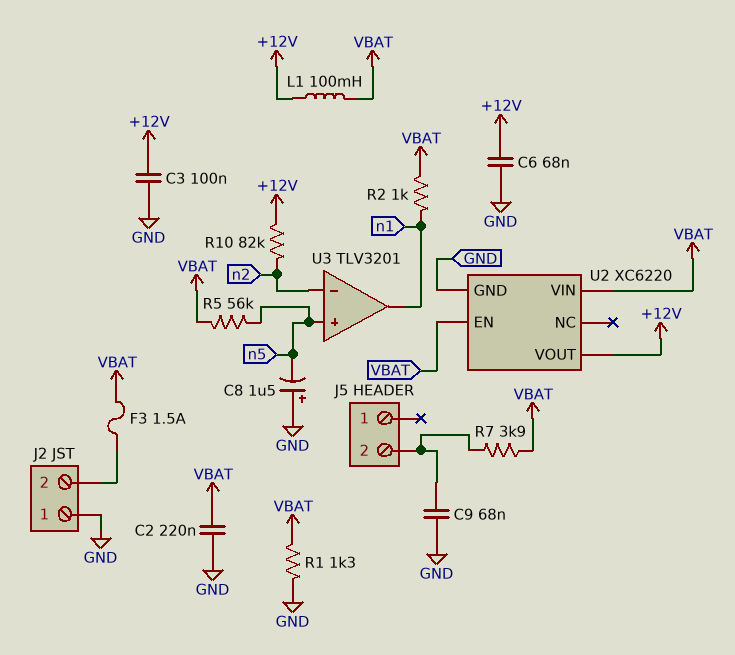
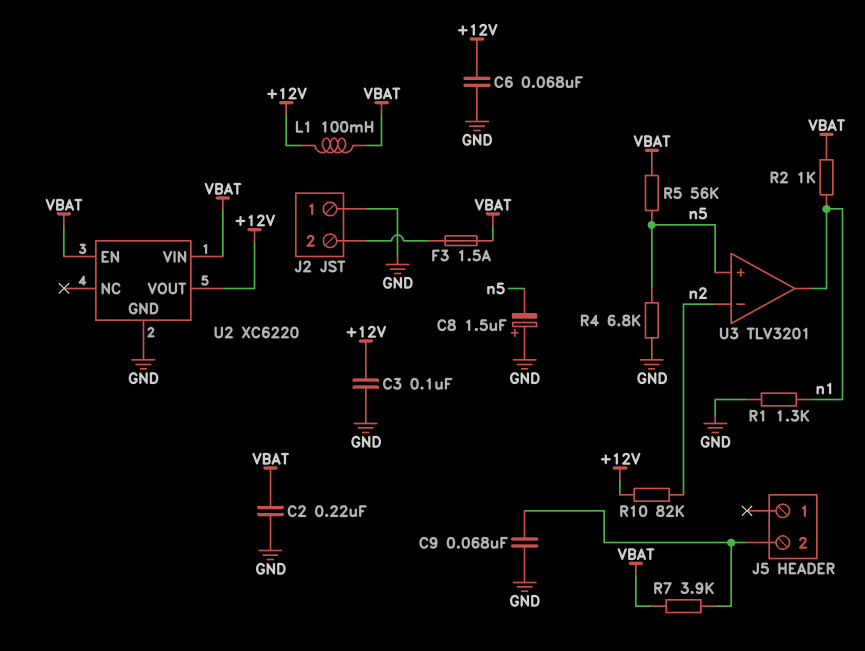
R1: 1.3k (GND, VBAT) -> 1.3k (GND, n1)
R4: none -> 6.8k (GND, n5)

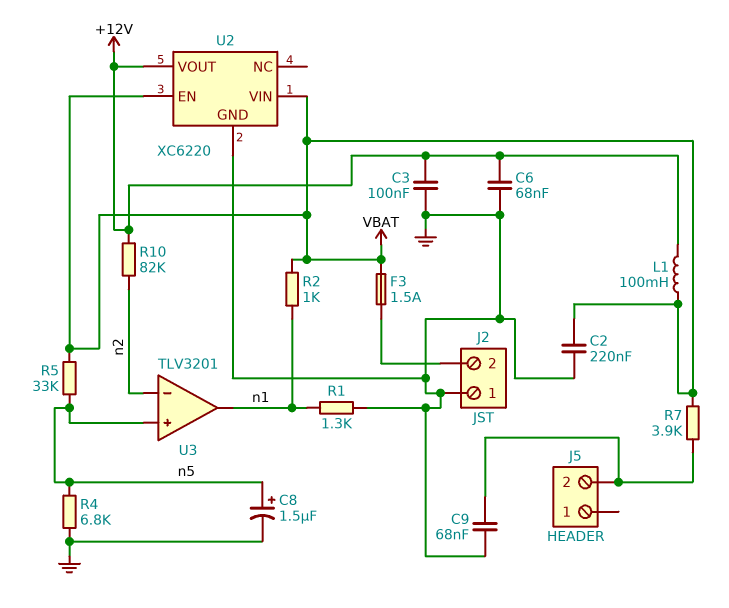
C8: 1.5uF (plus GND, minus n5) -> 1.5uF (plus n5, minus GND)
R5: 56k (VBAT, n5) -> 33k (VBAT, n5)

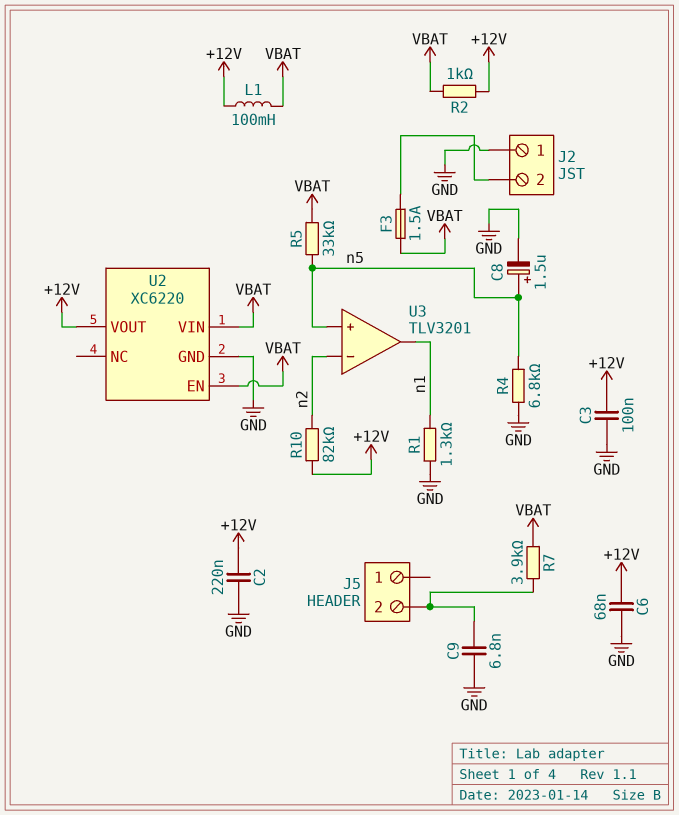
C2: 220nF (GND, VBAT) -> 220nF (+12V, GND)
C9: 68nF (GND, J5/2) -> 6.8nF (GND, J5/2)
R2: 1k (VBAT, n1) -> 1k (+12V, VBAT)

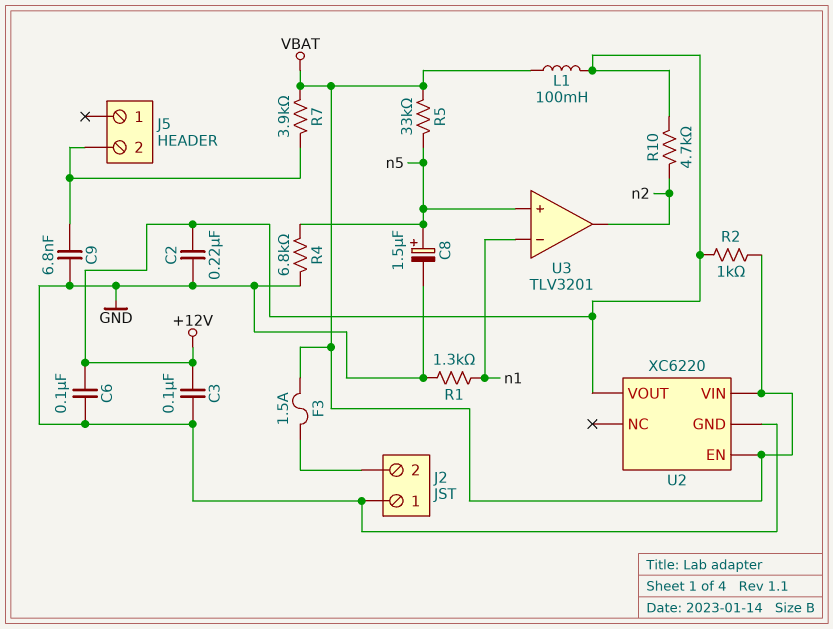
C6: 68nF (+12V, GND) -> 100nF (+12V, GND)
R10: 82k (+12V, n2) -> 4.7k (+12V, n2)
U3 pin in-: n2 -> n1
U3 pin out: n1 -> n2

